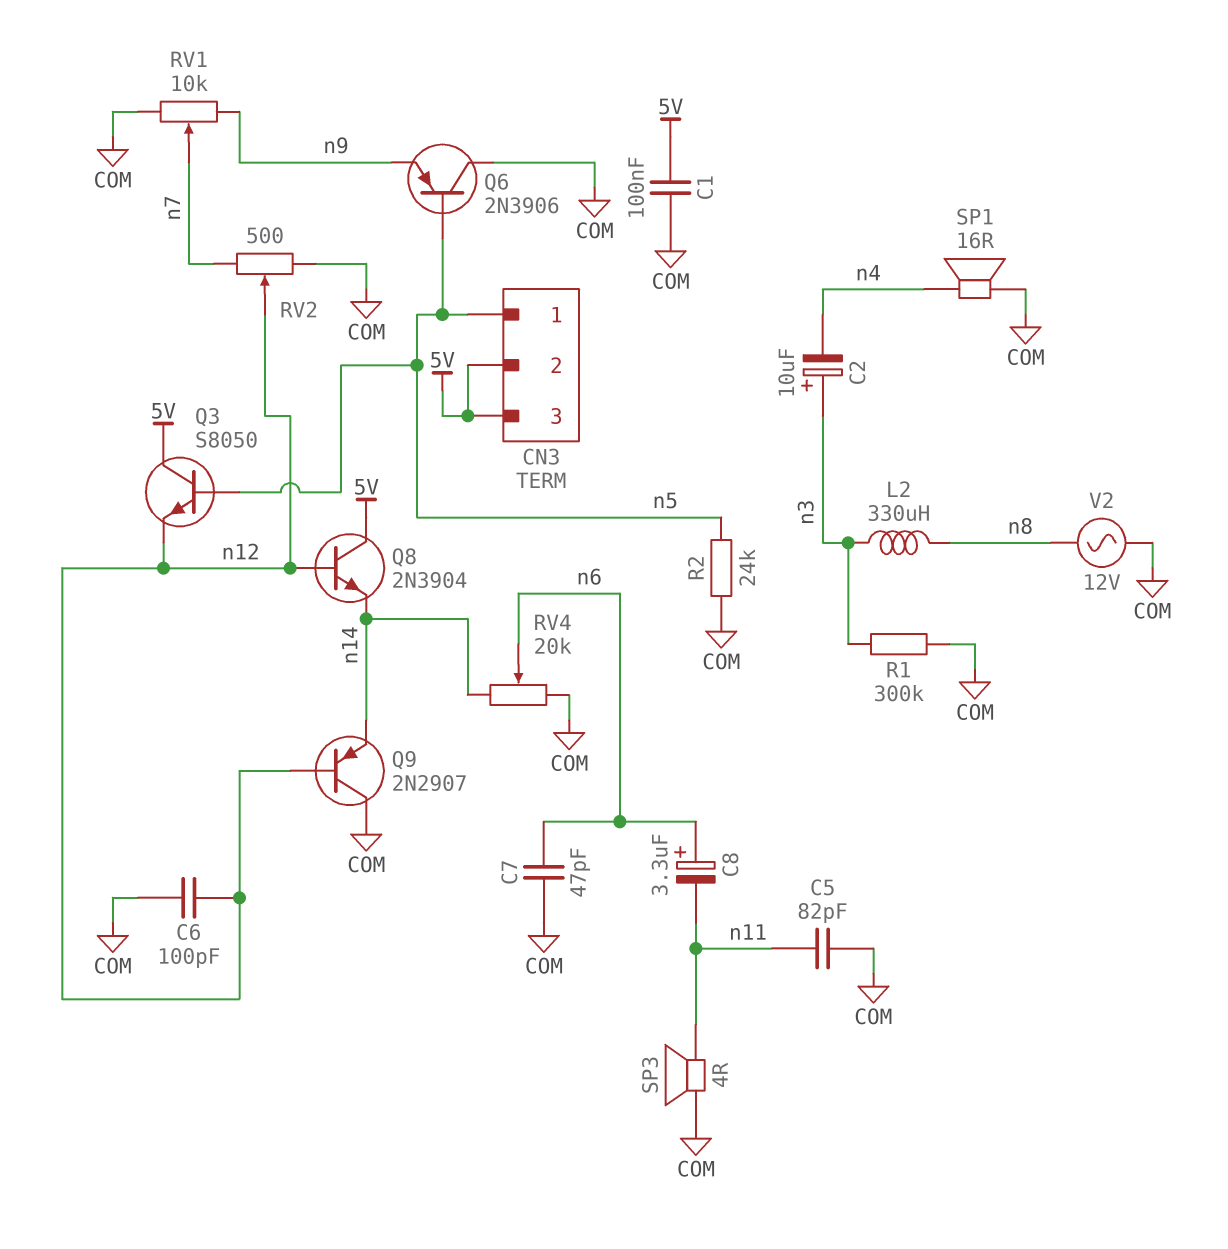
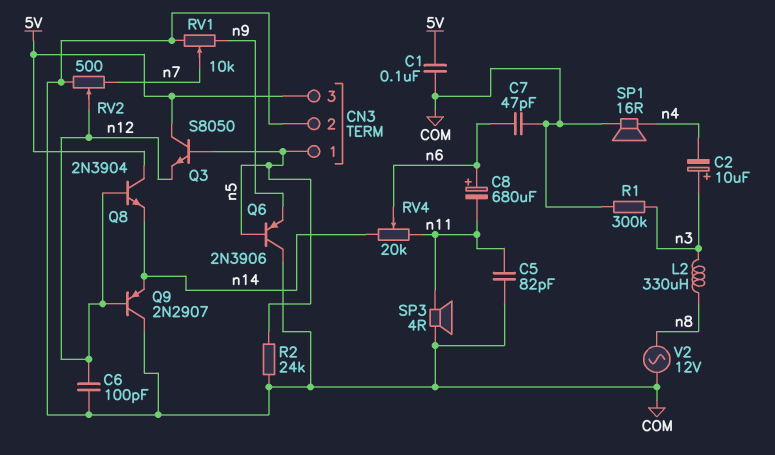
C8: 3.3uF (plus n6, minus n11) -> 680uF (plus n6, minus n11)
CN3 pin 2: 5V -> COM
RV4: 20k (COM, n14, wiper n6) -> 20k (n11, n14, wiper n6)

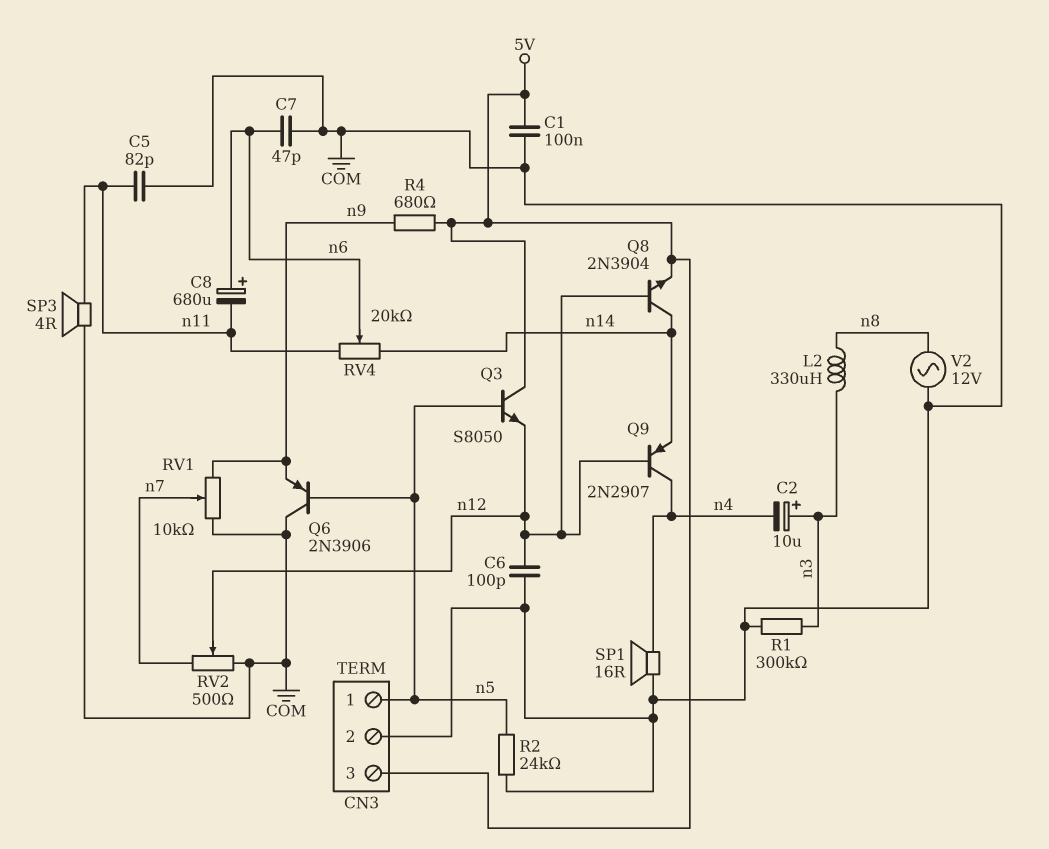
Q8: NPN 2N3904 (B n12, C 5V, E n14) -> NPN 2N3904 (B n12, C n14, E 5V)
Q9: PNP 2N2907 (B n12, C COM, E n14) -> PNP 2N2907 (B n12, C n4, E n14)
R4: none -> 680 (5V, n9)

